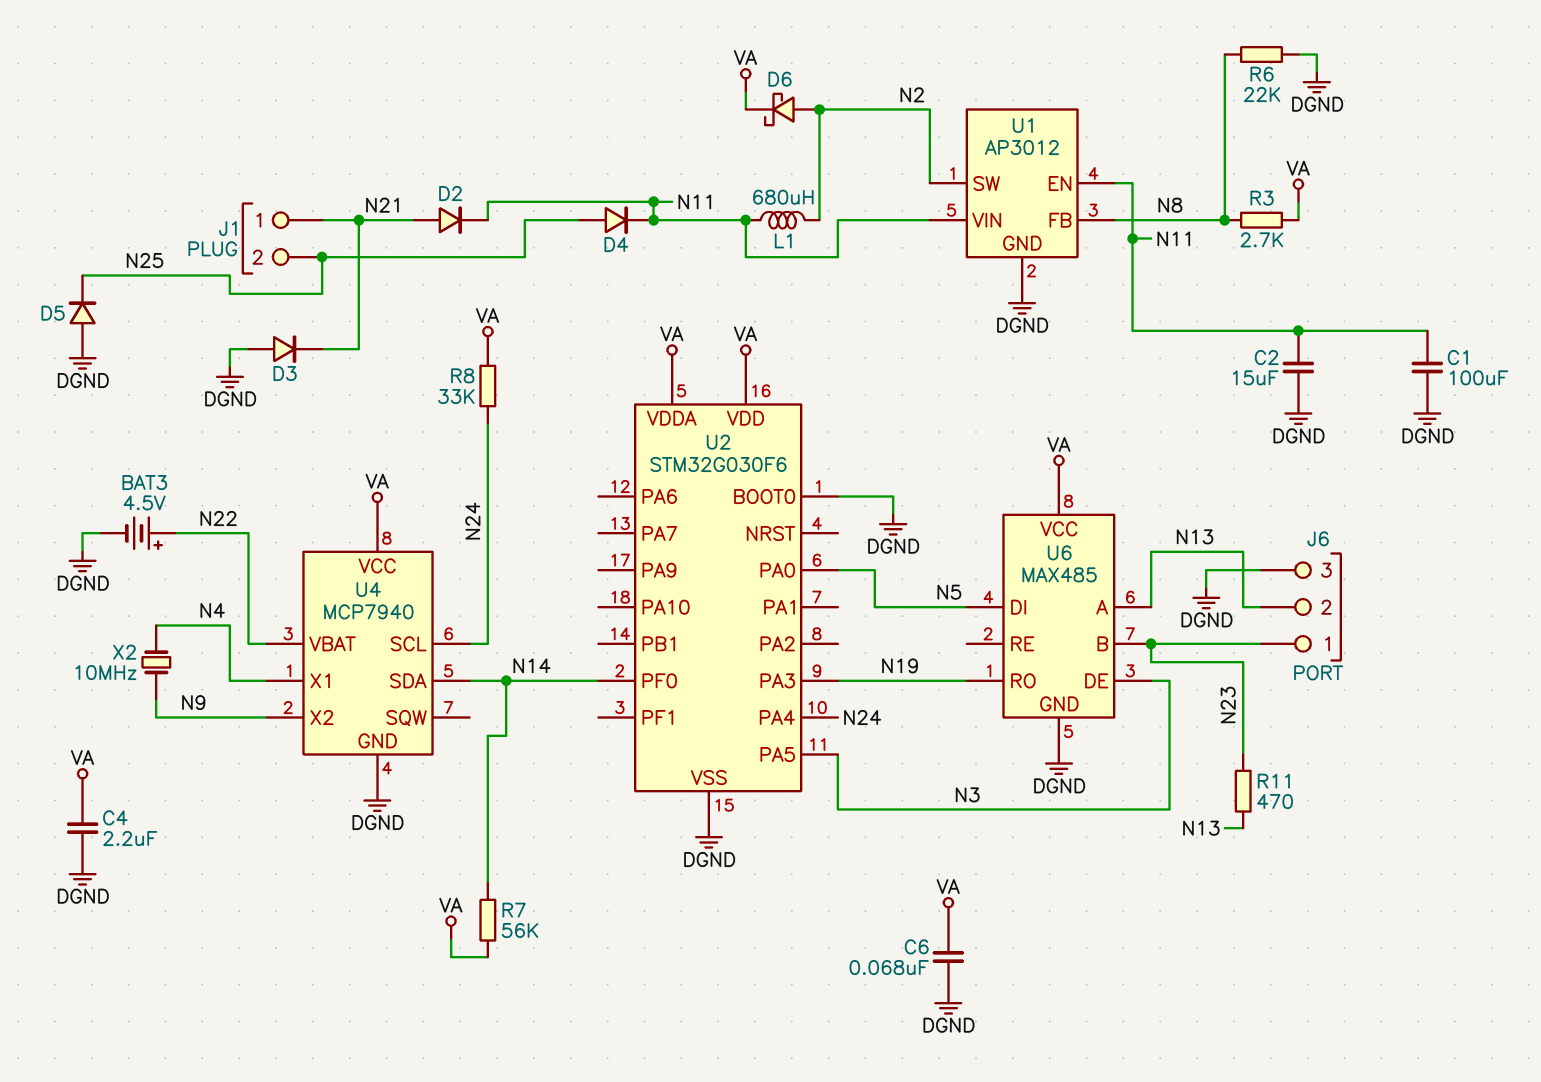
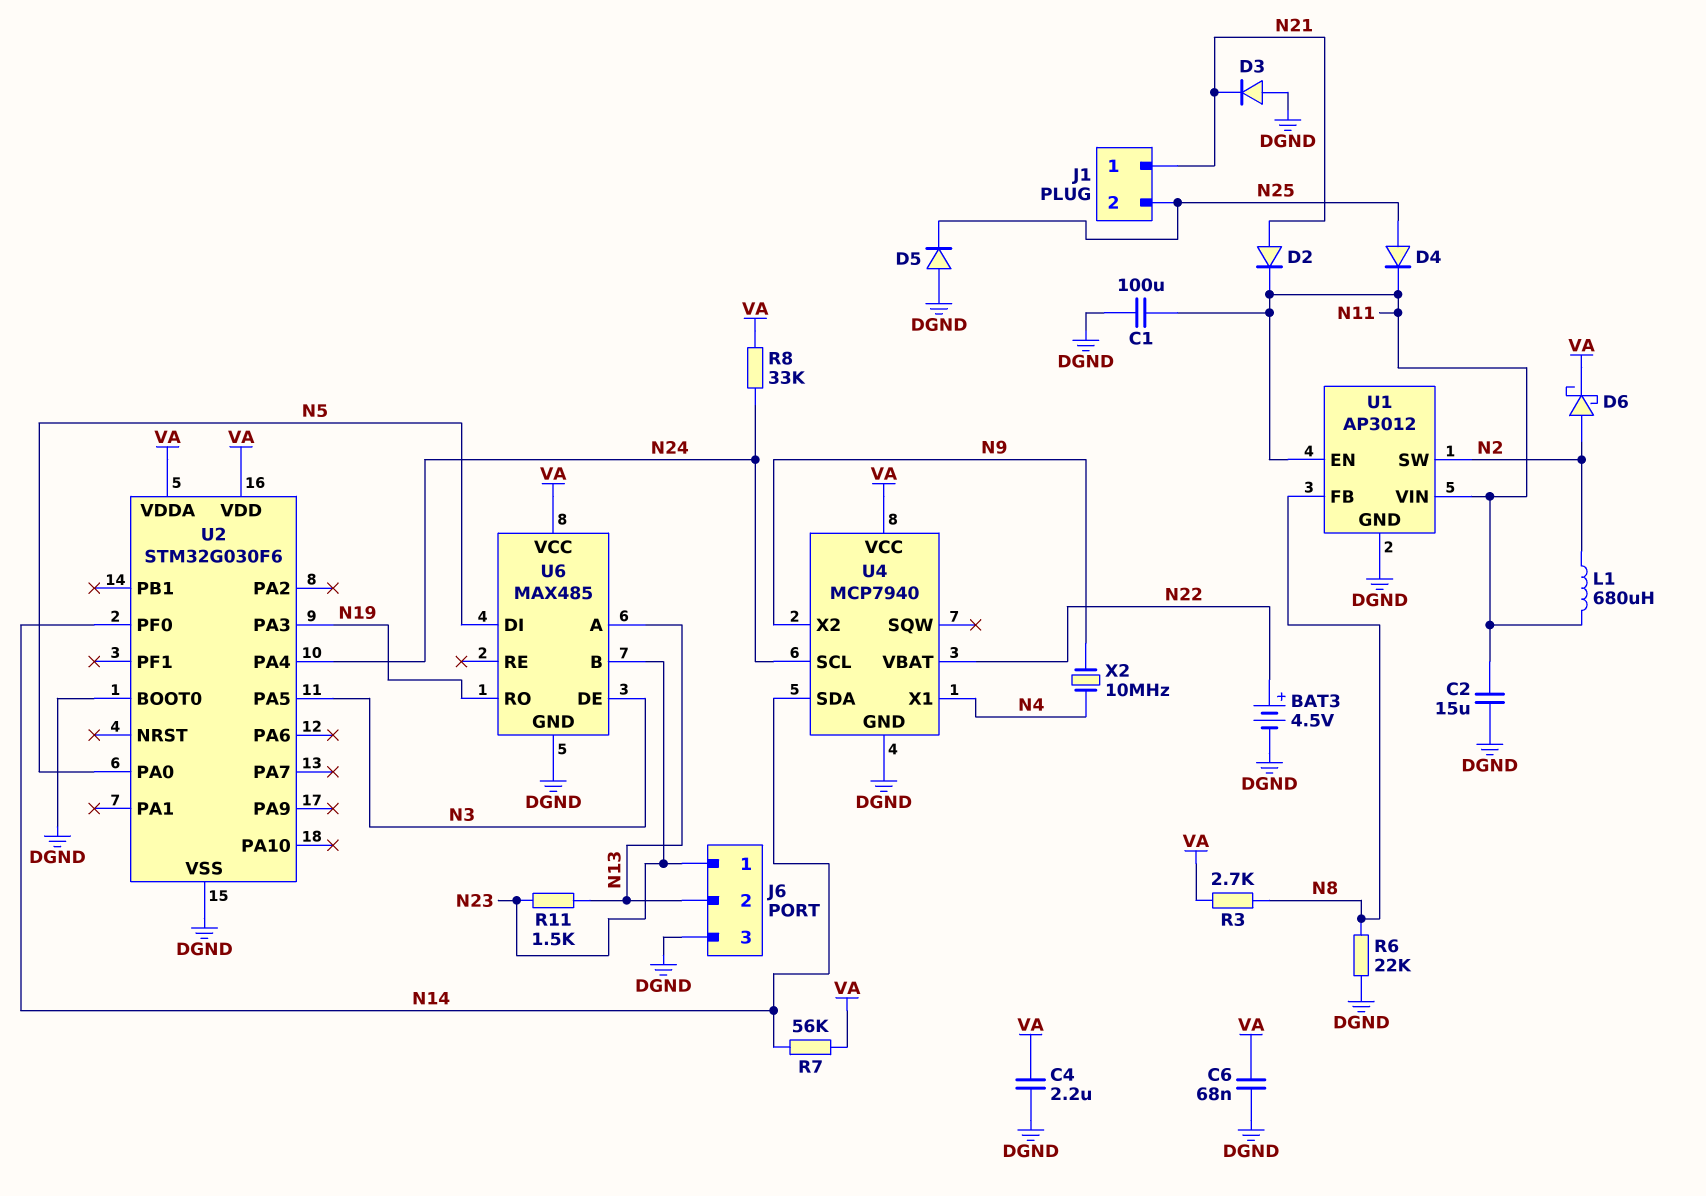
R11: 470 (N13, N23) -> 1.5k (N13, N23)

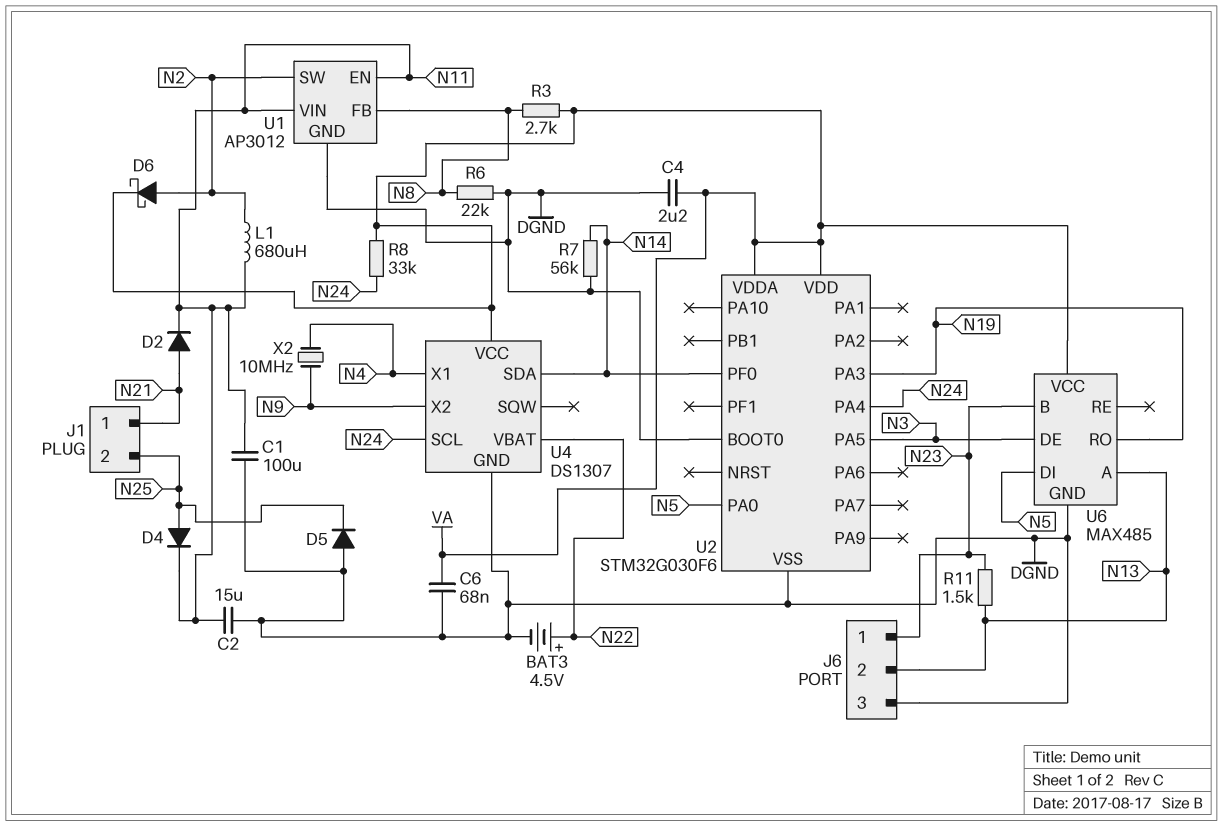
D3: diode (A DGND, K N21) -> none
R7: 56k (N14, VA) -> 56k (DGND, N14)
U4: MCP7940 -> DS1307

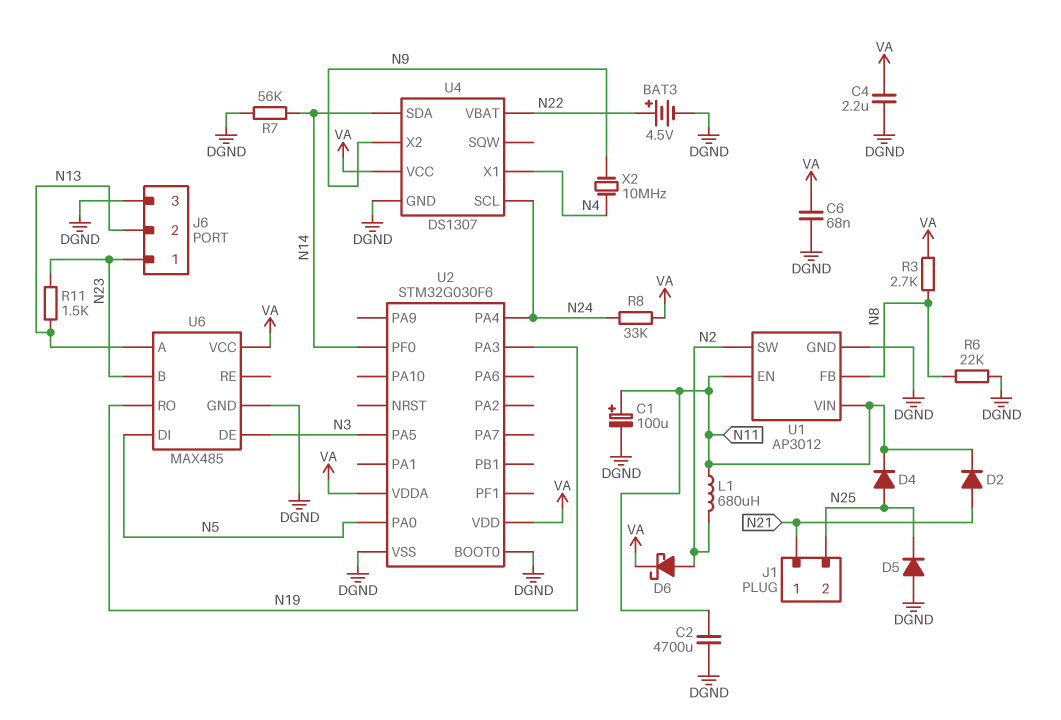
C1: 100uF (DGND, N11) -> 100uF (plus N11, minus DGND)
C2: 15uF (DGND, N11) -> 4700uF (DGND, N11)

